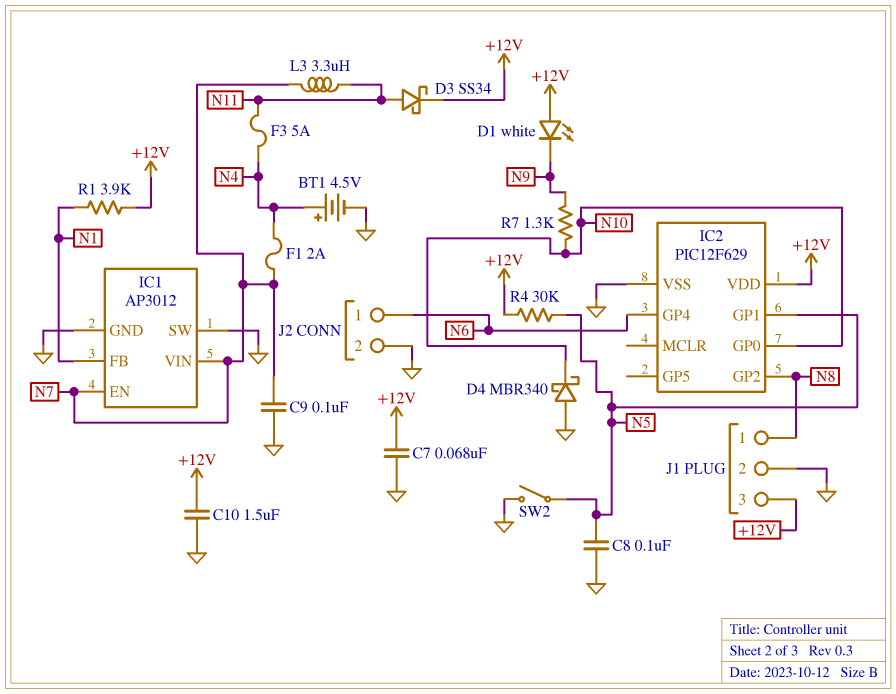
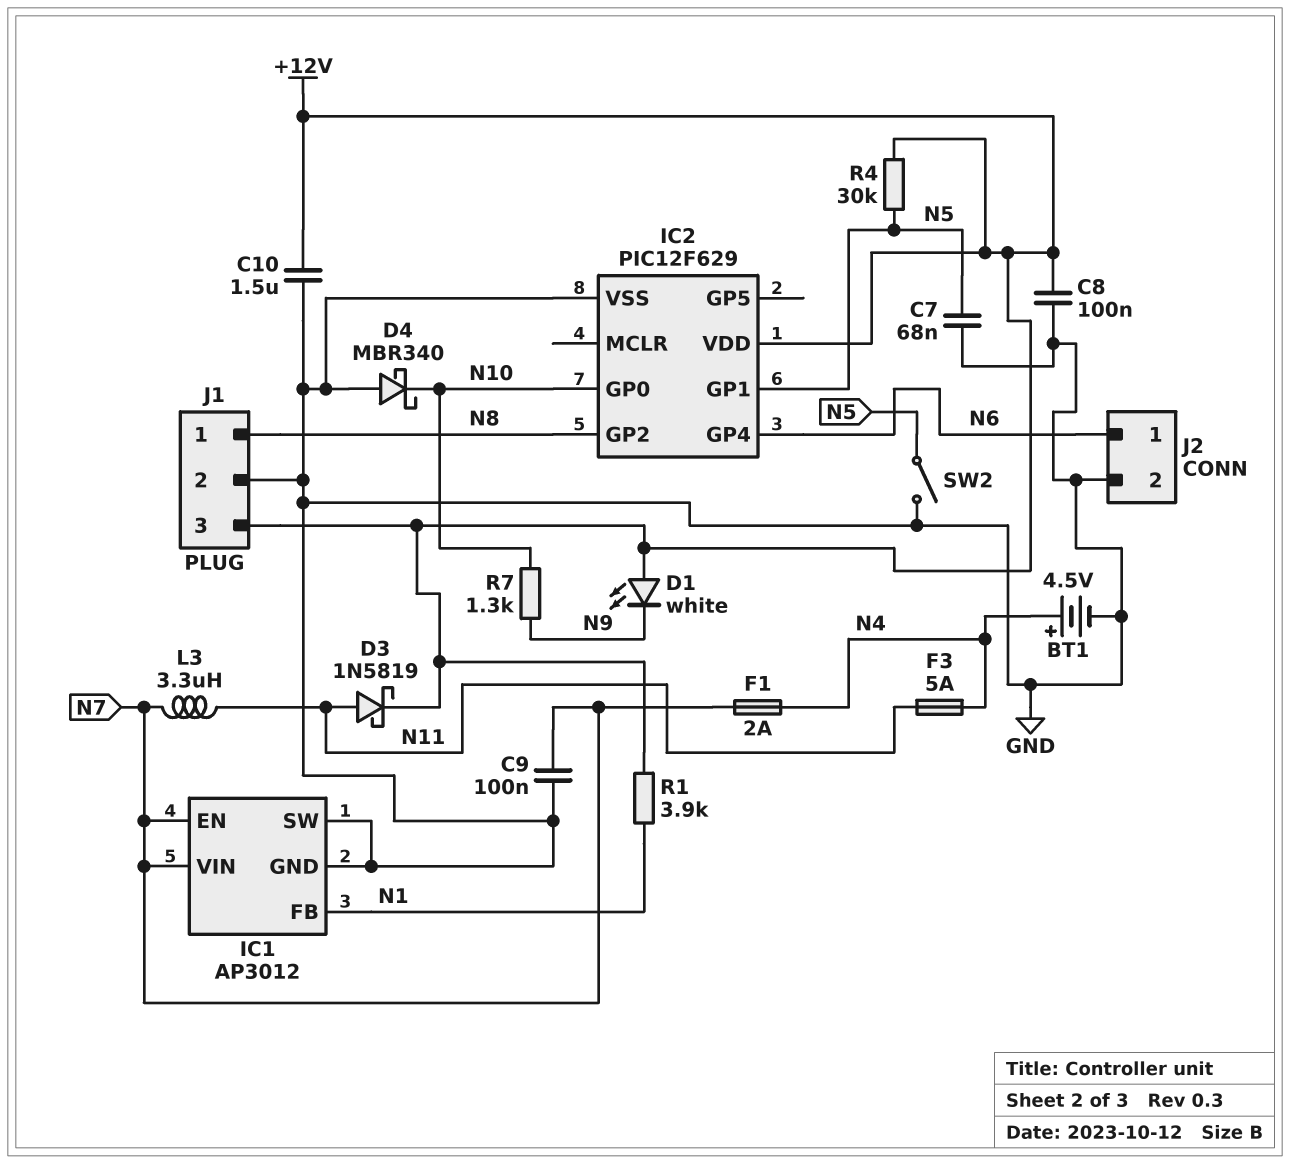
C7: 68nF (+12V, GND) -> 68nF (GND, N5)
C8: 100nF (GND, N5) -> 100nF (+12V, GND)
D3: schottky SS34 (A N11, K +12V) -> schottky 1N5819 (A N11, K +12V)

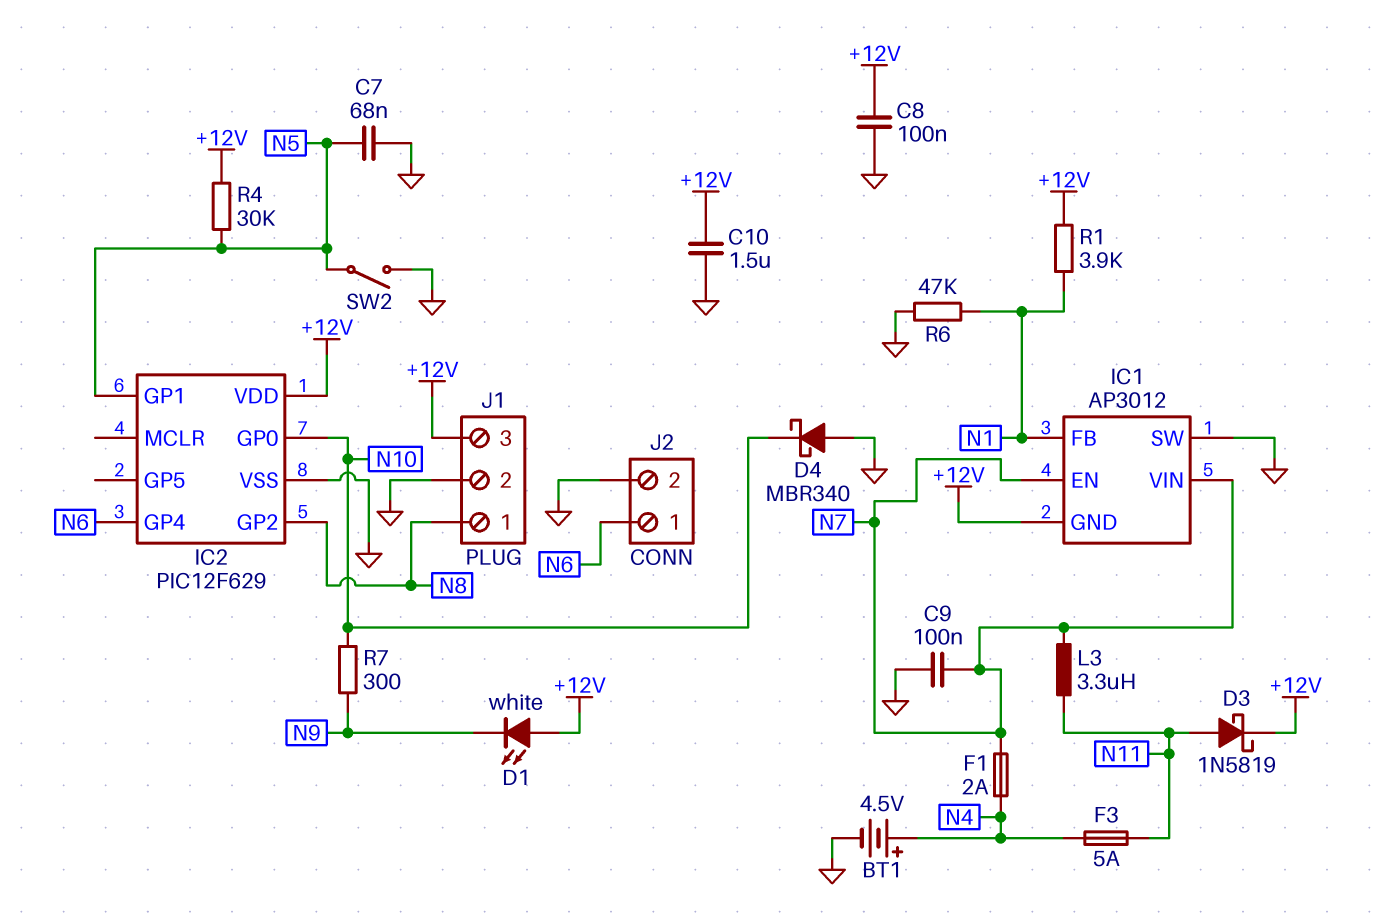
IC1 pin GND: GND -> +12V
R6: none -> 47k (GND, N1)
R7: 1.3k (N9, N10) -> 300 (N9, N10)

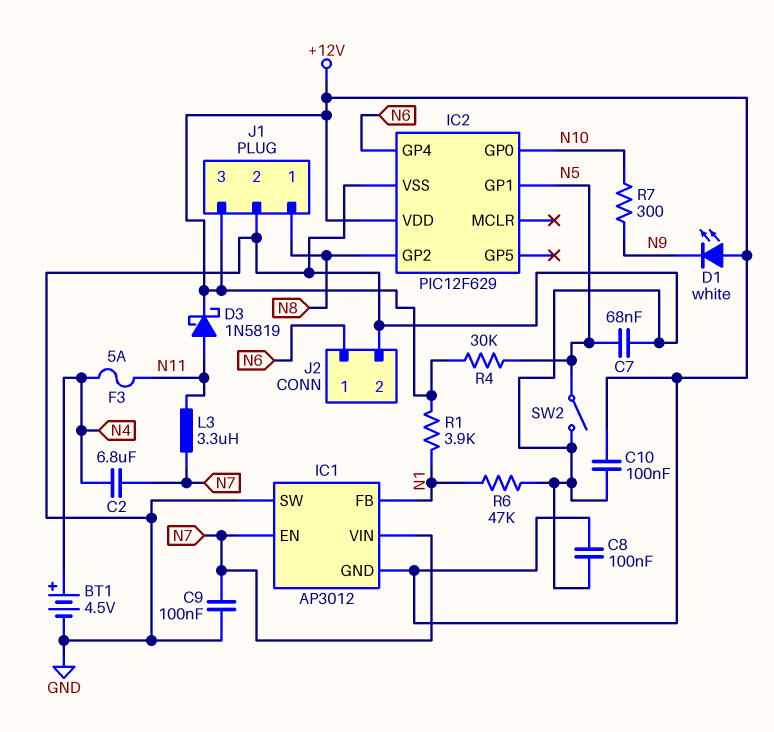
C2: none -> 6.8uF (N4, N7)
C10: 1.5uF (+12V, GND) -> 100nF (+12V, GND)
D4: schottky MBR340 (A GND, K N10) -> none
F1: 2A (N4, N7) -> none

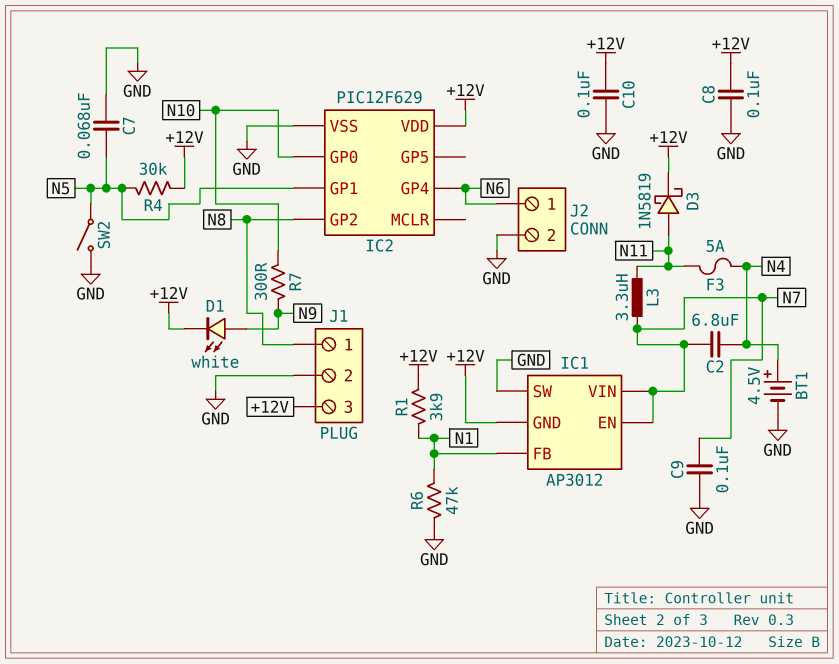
D1: LED white (A +12V, K N9) -> LED white (A N9, K +12V)

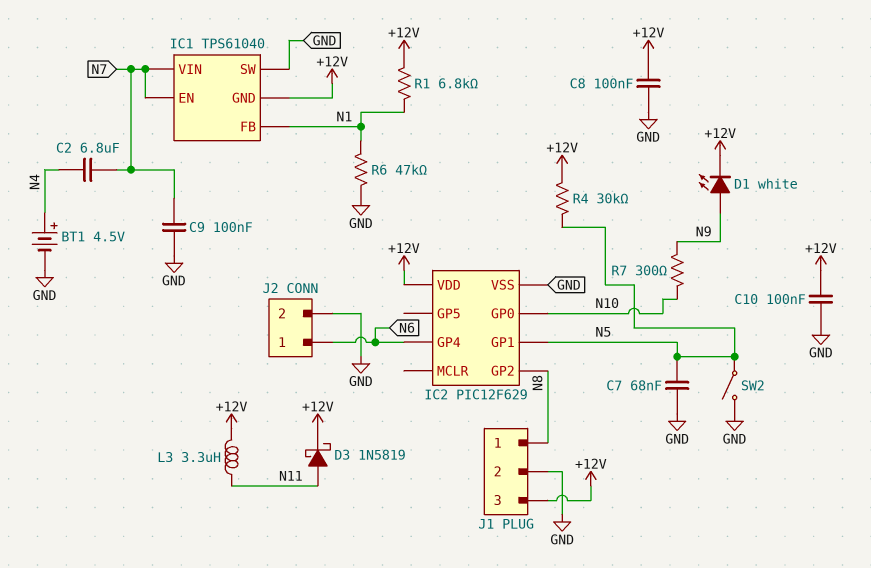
F3: 5A (N4, N11) -> none
IC1: AP3012 -> TPS61040
L3: 3.3uH (N7, N11) -> 3.3uH (+12V, N11)
R1: 3.9k (+12V, N1) -> 6.8k (+12V, N1)

